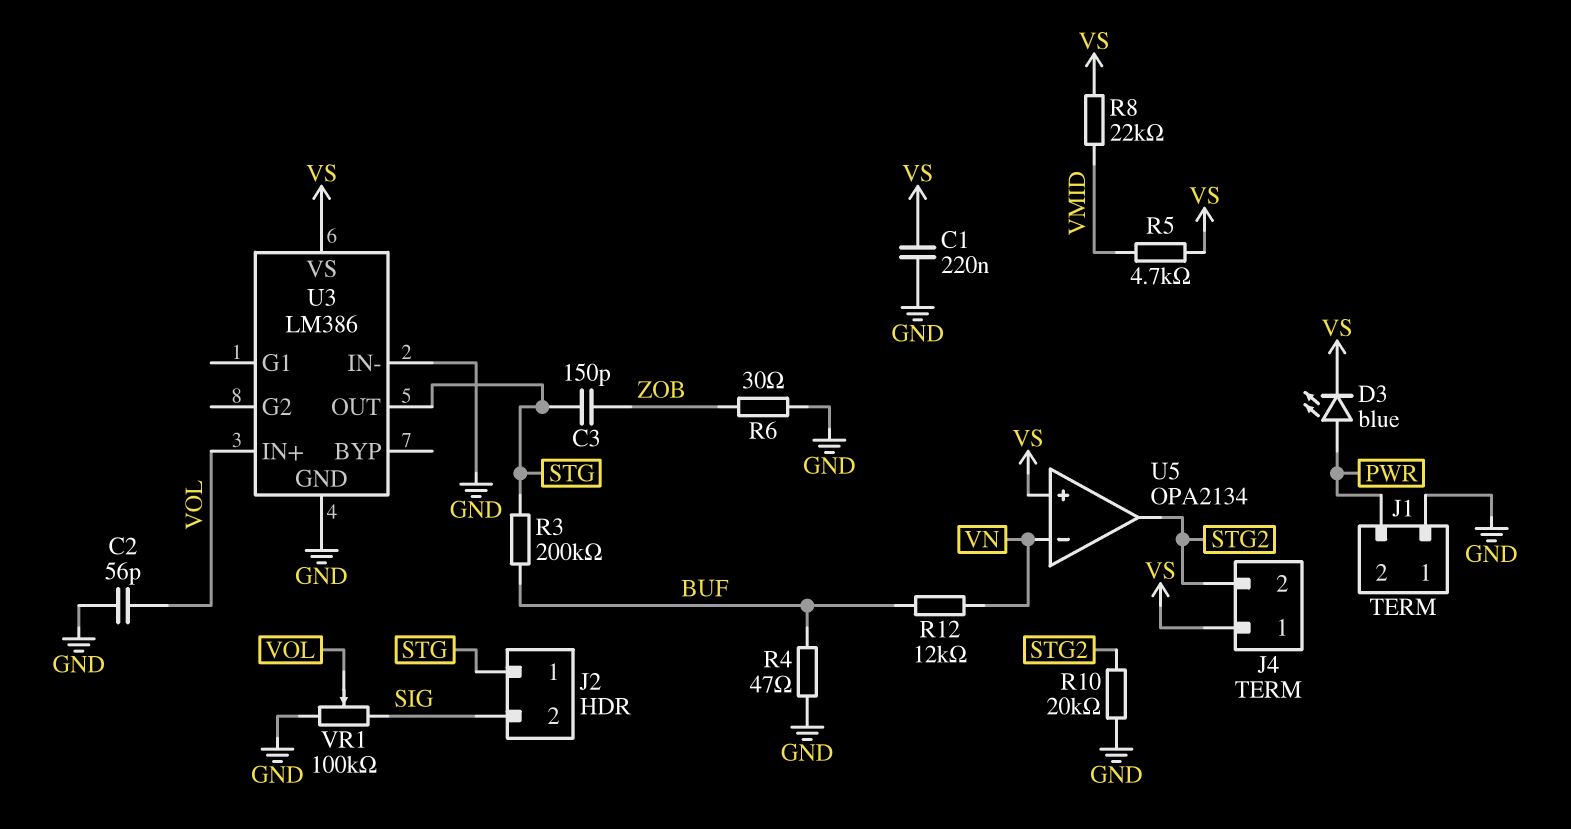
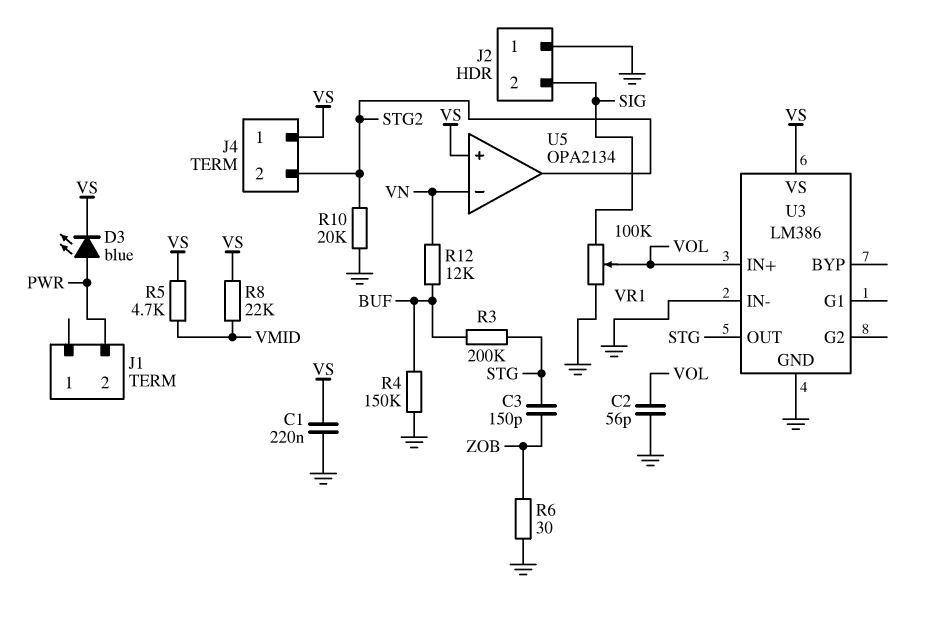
J1 pin 1: GND -> none
J2 pin 1: STG -> GND
R4: 47 (BUF, GND) -> 150k (BUF, GND)

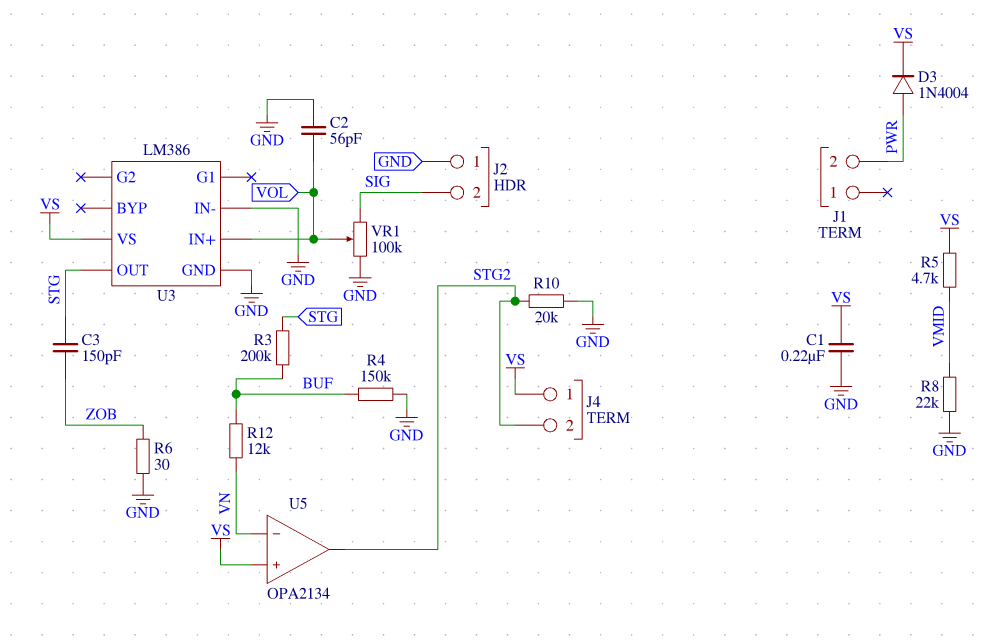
D3: LED blue (A PWR, K VS) -> diode 1N4004 (A PWR, K VS)
R8: 22k (VMID, VS) -> 22k (GND, VMID)

